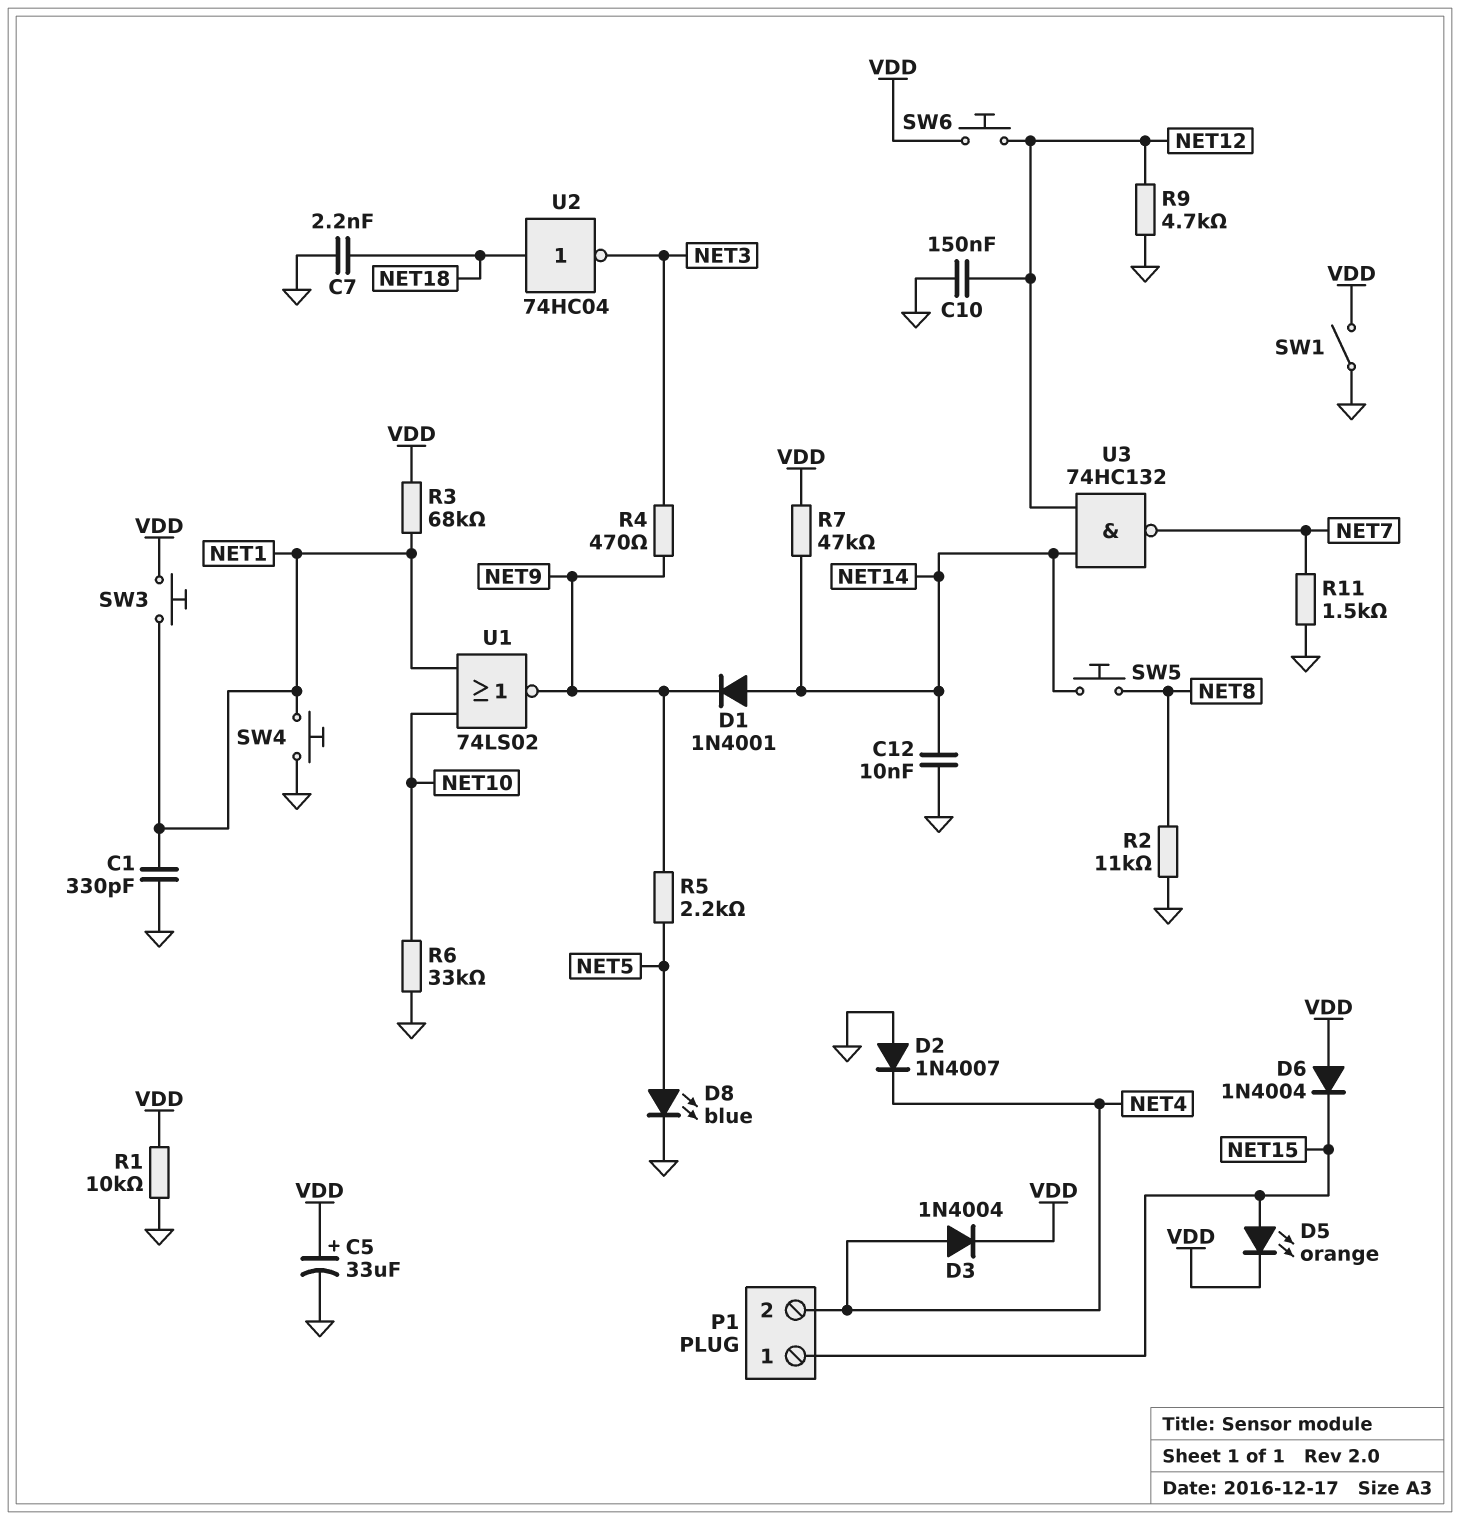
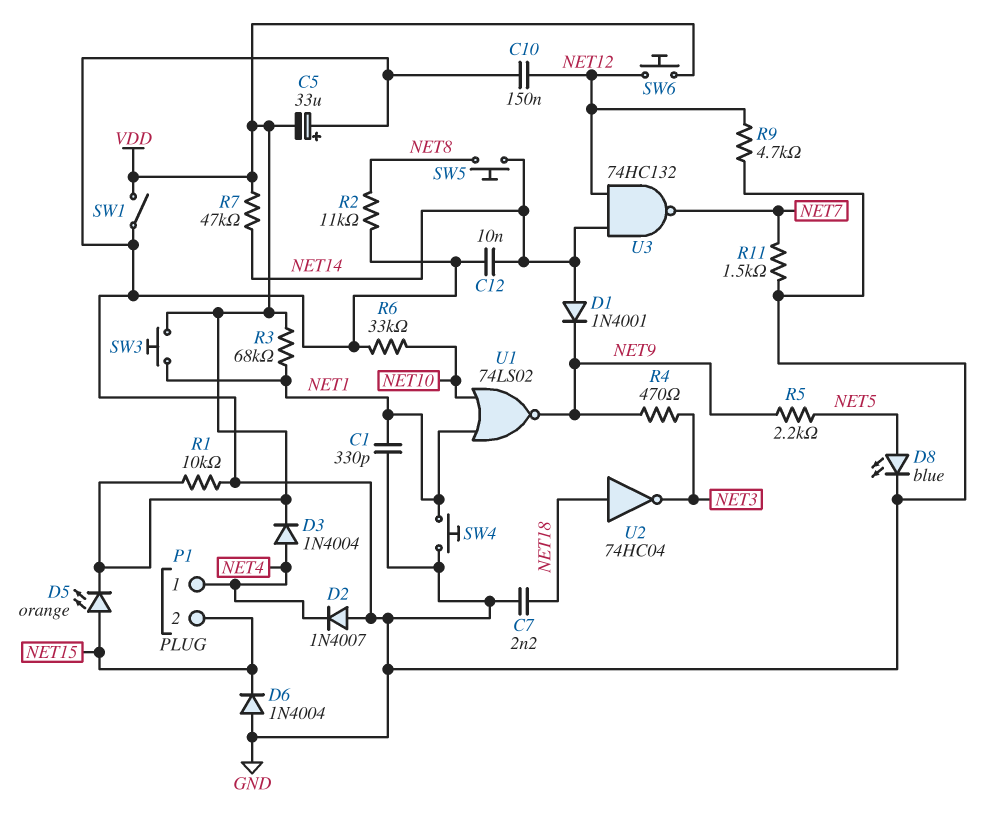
C5: 33uF (plus VDD, minus GND) -> 33uF (plus GND, minus VDD)
D6: diode 1N4004 (A VDD, K NET15) -> diode 1N4004 (A GND, K NET15)
P1 pin 1: NET15 -> NET4
P1 pin 2: NET4 -> NET15

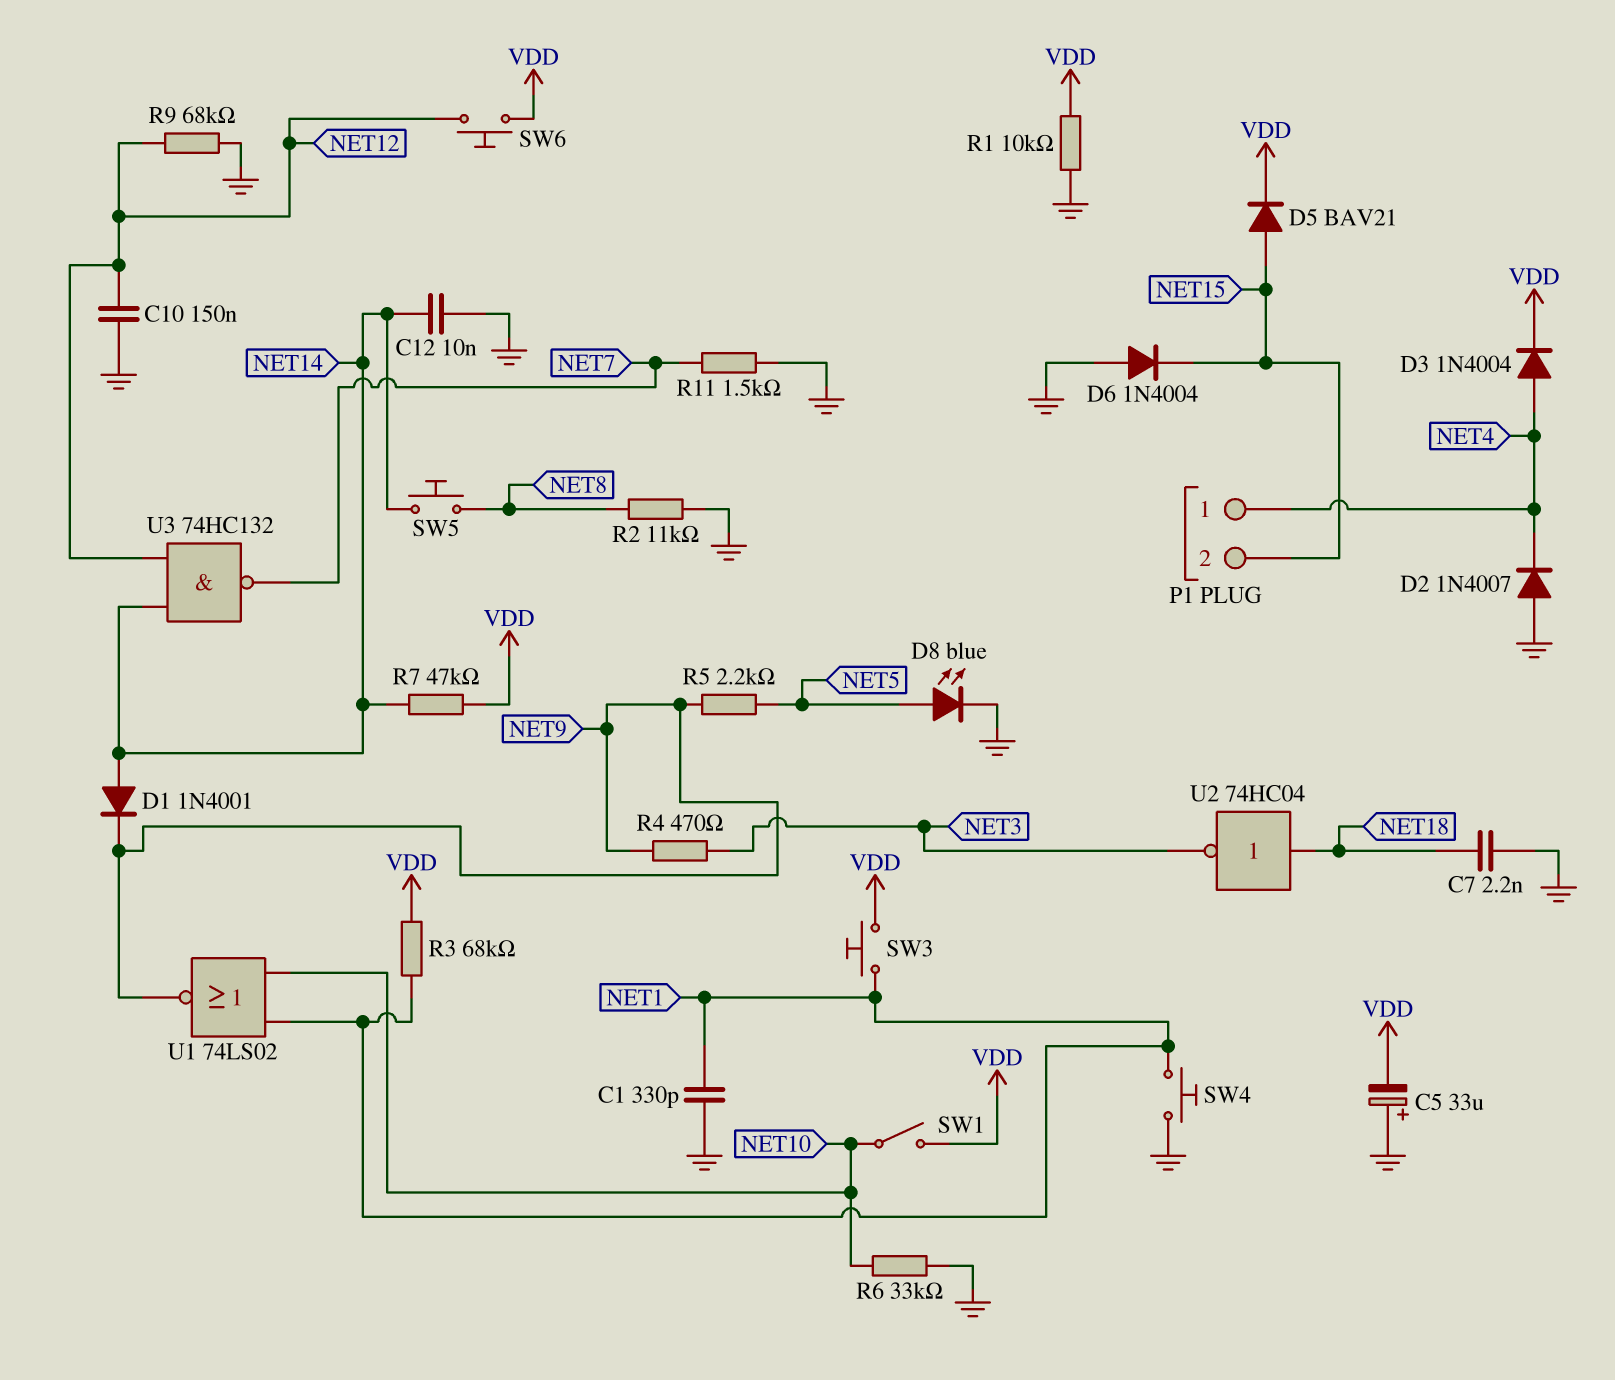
D5: LED orange (A NET15, K VDD) -> diode BAV21 (A NET15, K VDD)
R9: 4.7k (GND, NET12) -> 68k (GND, NET12)
SW1: switch (GND, VDD) -> switch (NET10, VDD)

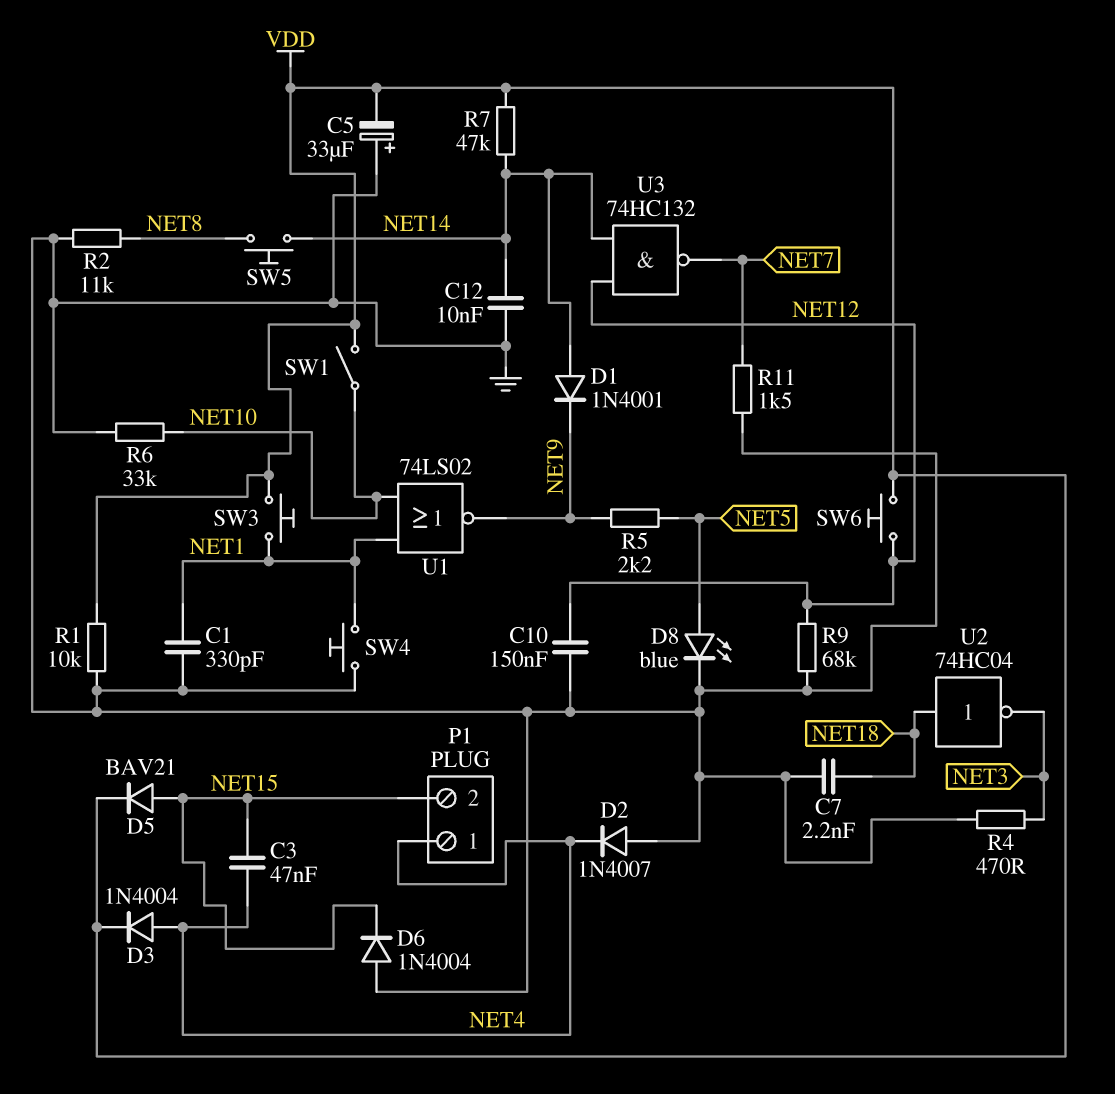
C3: none -> 47nF (NET4, NET15)
R3: 68k (NET1, VDD) -> none
R4: 470 (NET3, NET9) -> 470 (GND, NET3)

